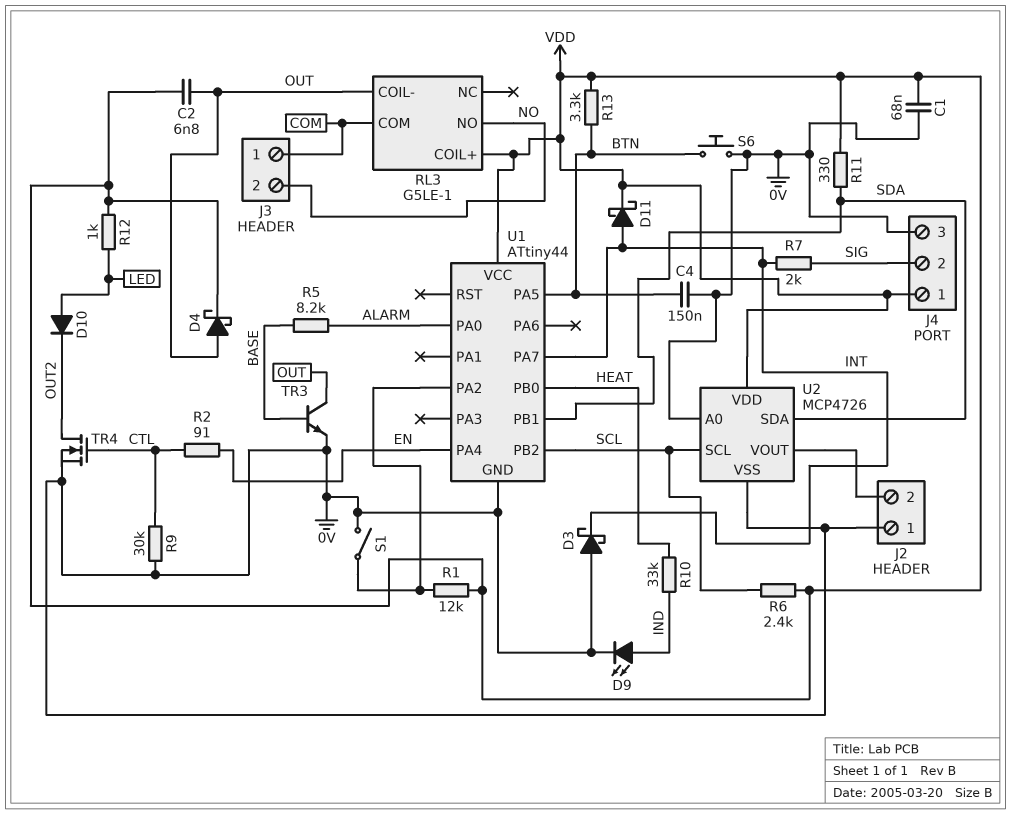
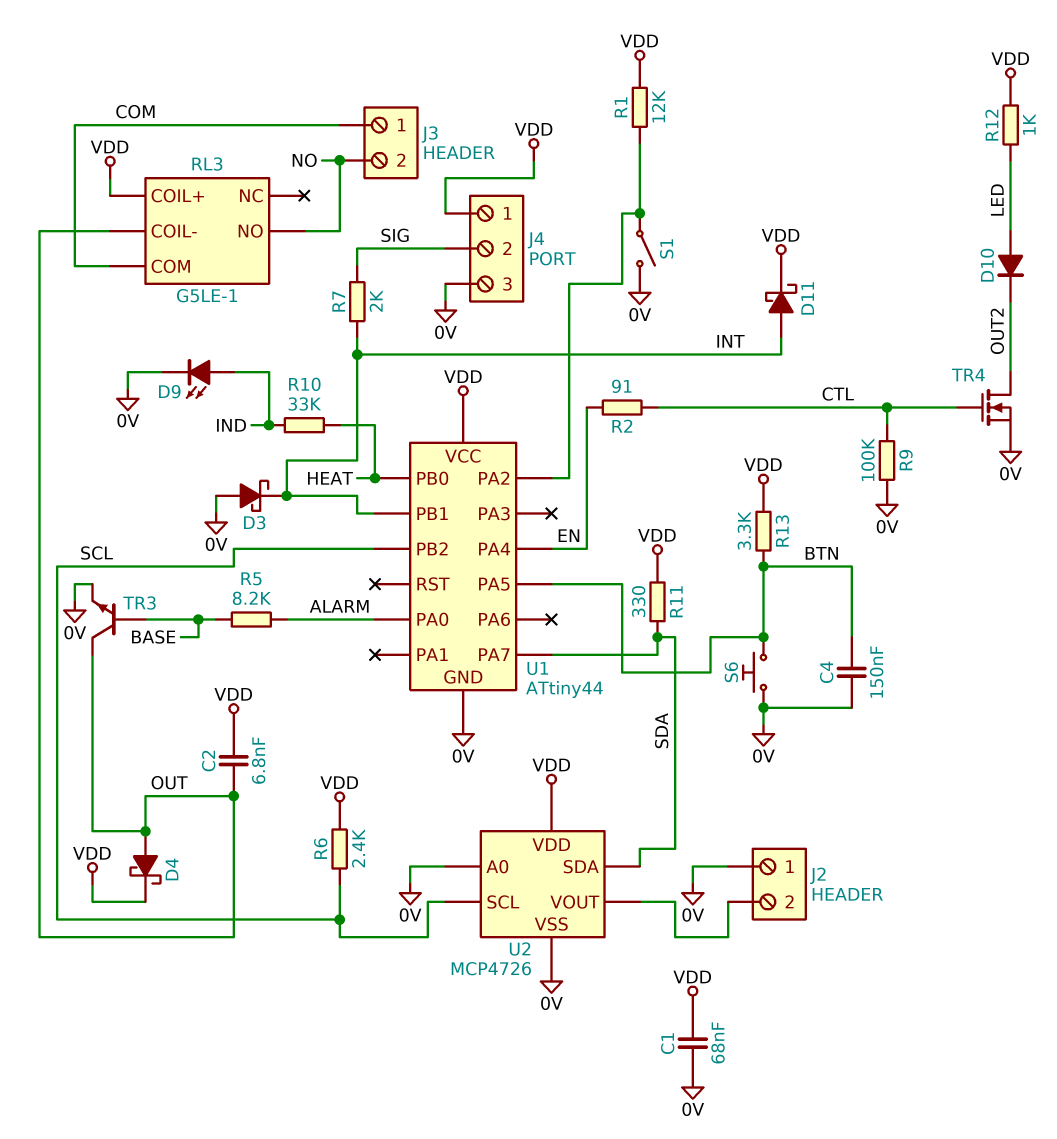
R9: 30k (0V, CTL) -> 100k (0V, CTL)
U1 pin PA7: INT -> SDA
U1 pin PB1: SDA -> INT

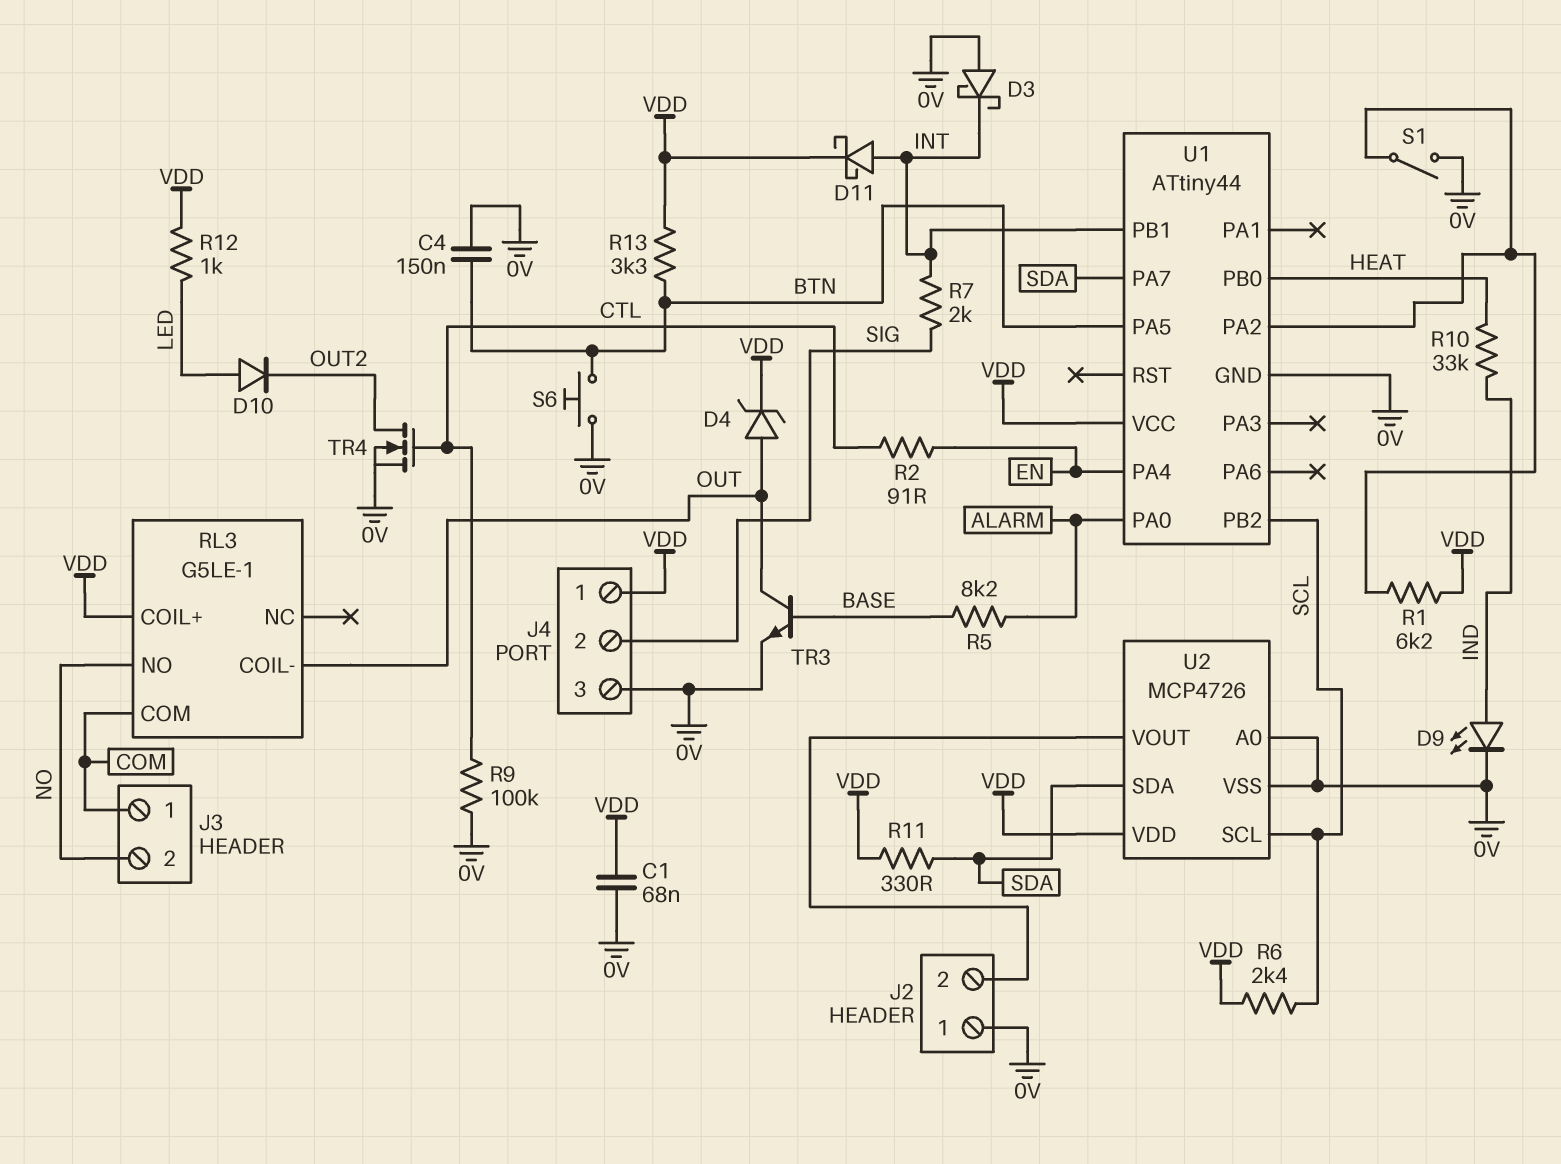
C2: 6.8nF (OUT, VDD) -> none
D4: schottky (A OUT, K VDD) -> zener (A OUT, K VDD)
R1: 12k (U1/PA2, VDD) -> 6.2k (U1/PA2, VDD)

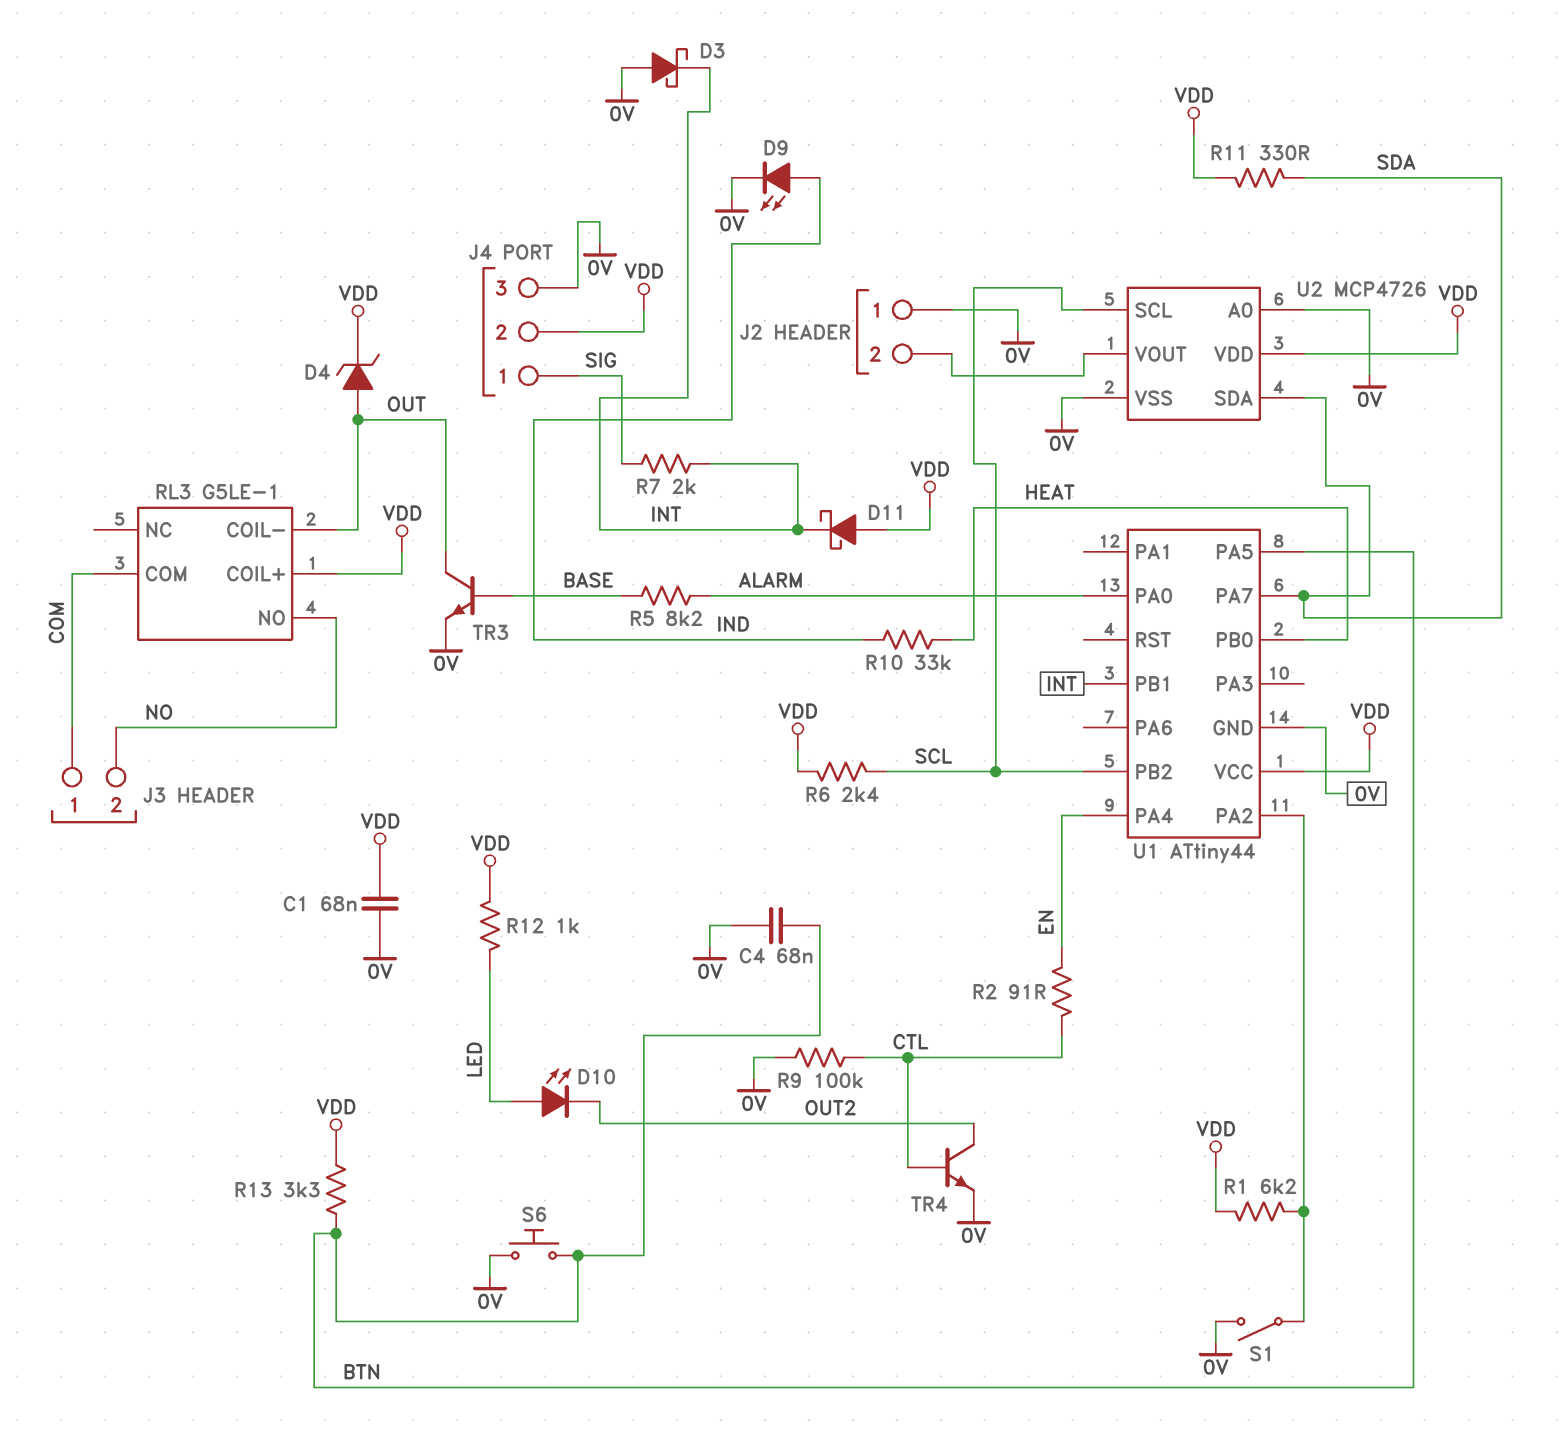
C4: 150nF (0V, BTN) -> 68nF (0V, BTN)
D10: diode (A LED, K OUT2) -> LED (A LED, K OUT2)
D11: schottky (A INT, K VDD) -> schottky (A VDD, K INT)
J4 pin 1: VDD -> SIG
J4 pin 2: SIG -> VDD
TR4: NMOS (G CTL, D OUT2, S 0V) -> NPN (B CTL, C OUT2, E 0V)

